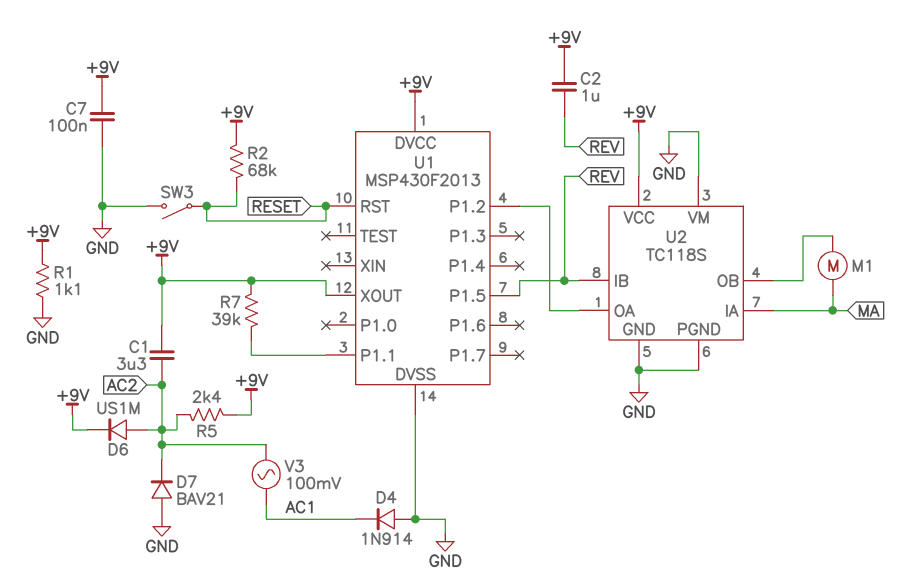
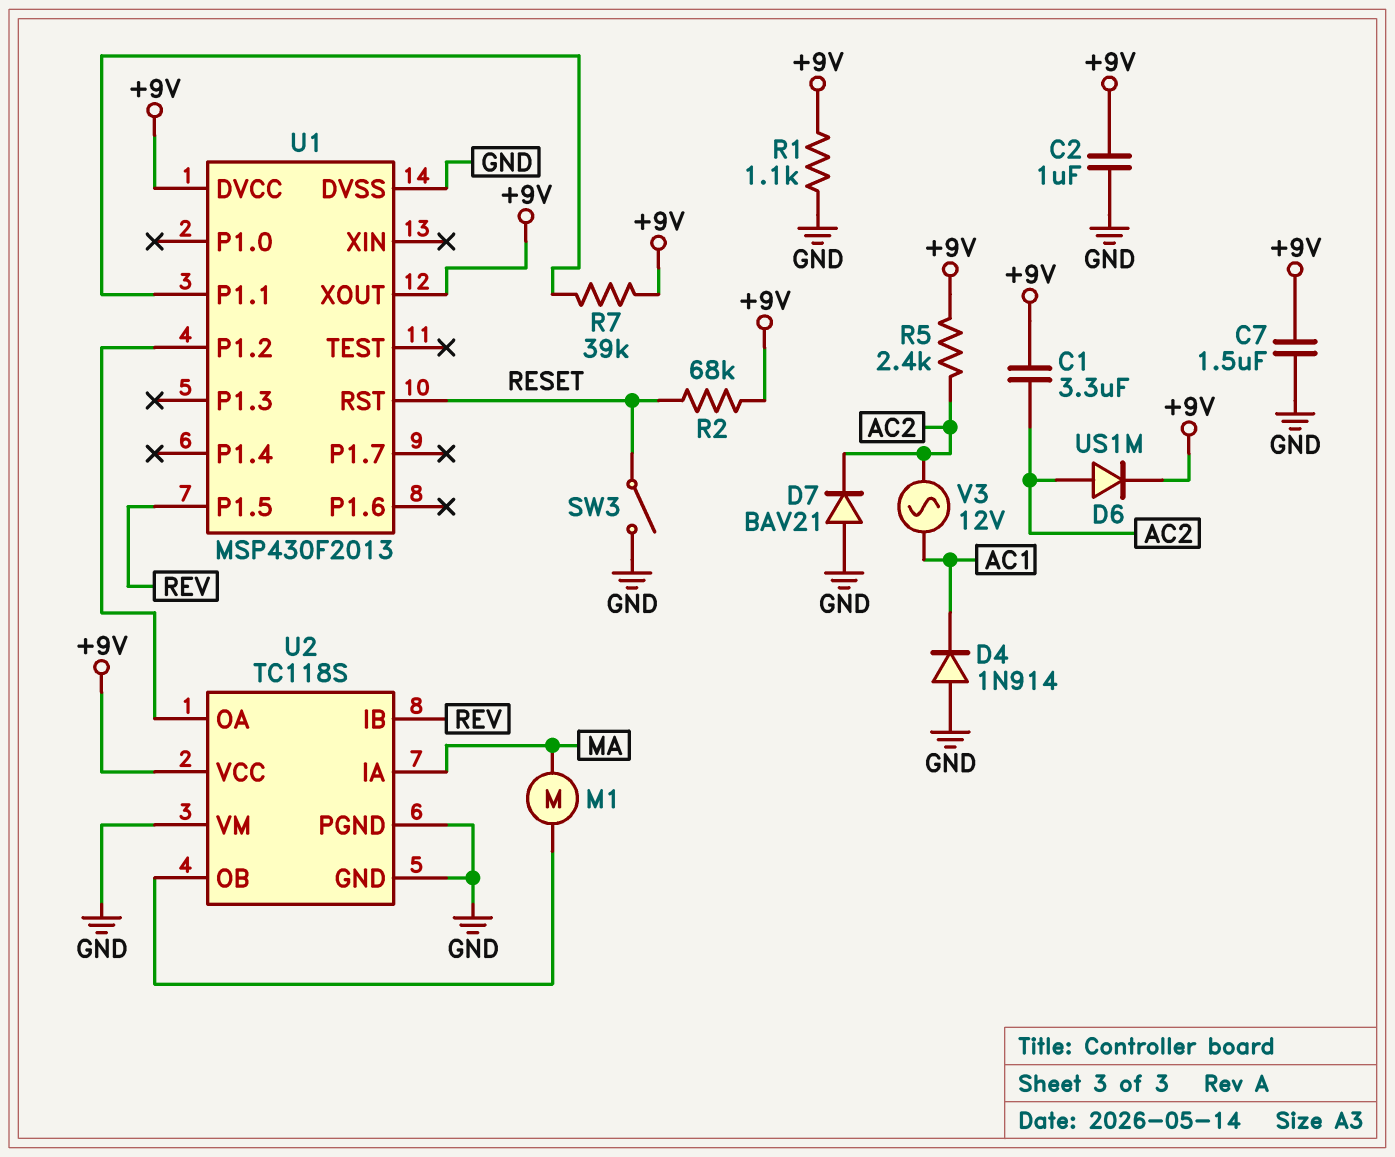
C2: 1uF (+9V, REV) -> 1uF (+9V, GND)
C7: 100nF (+9V, GND) -> 1.5uF (+9V, GND)
V3: AC 100mV (AC1, AC2) -> AC 12V (AC1, AC2)

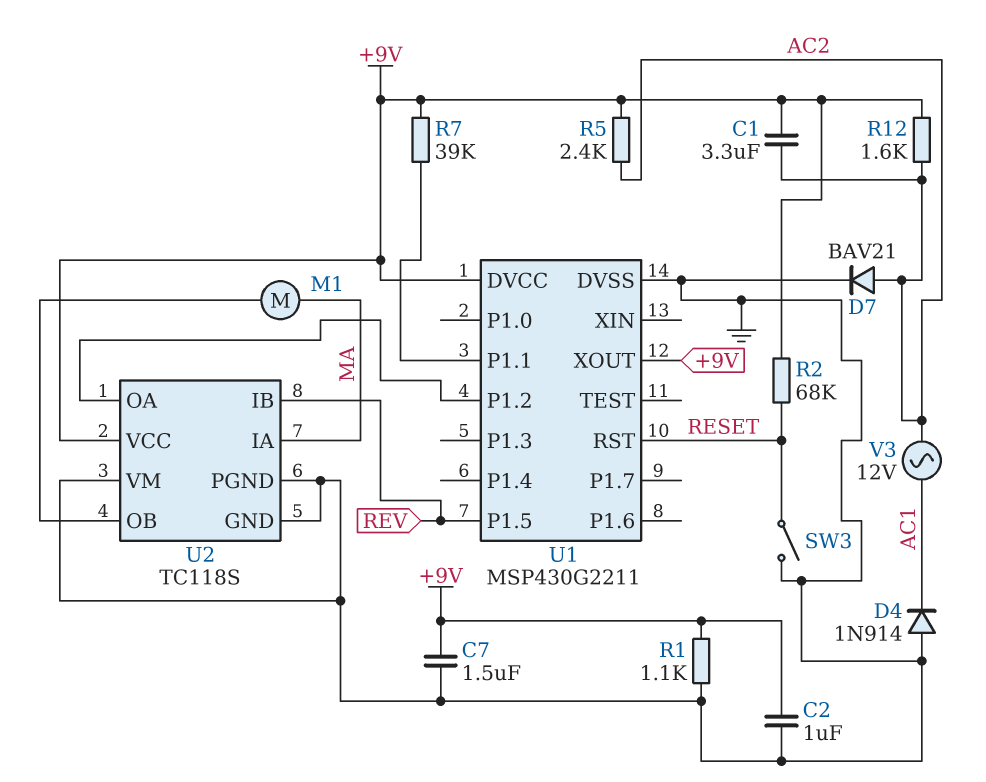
D6: diode US1M (A AC2, K +9V) -> none
D7: diode BAV21 (A GND, K AC2) -> diode BAV21 (A AC2, K GND)
R12: none -> 1.6k (+9V, AC2)
U1: MSP430F2013 -> MSP430G2211

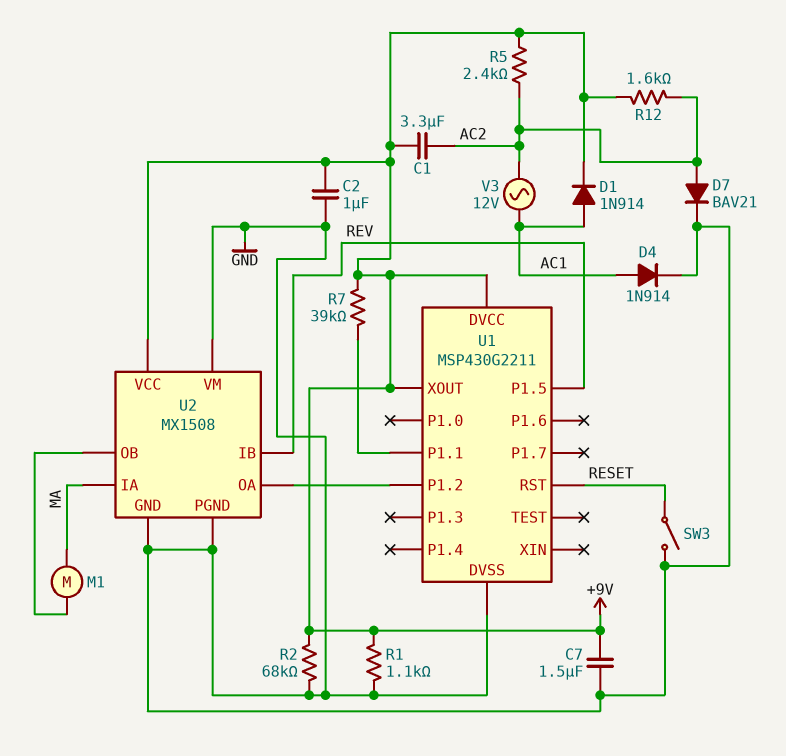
D1: none -> diode 1N914 (A AC1, K +9V)
D4: diode 1N914 (A GND, K AC1) -> diode 1N914 (A AC1, K GND)
R2: 68k (+9V, RESET) -> 68k (+9V, GND)
U2: TC118S -> MX1508

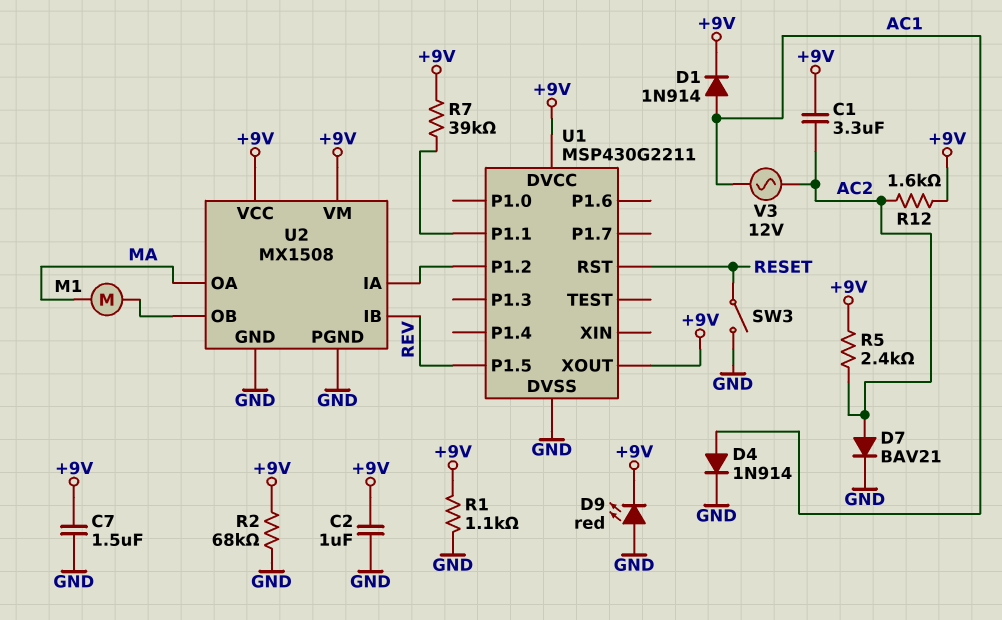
D9: none -> LED red (A GND, K +9V)
U2 pin IA: MA -> U1/P1.2
U2 pin OA: U1/P1.2 -> MA
U2 pin VM: GND -> +9V

